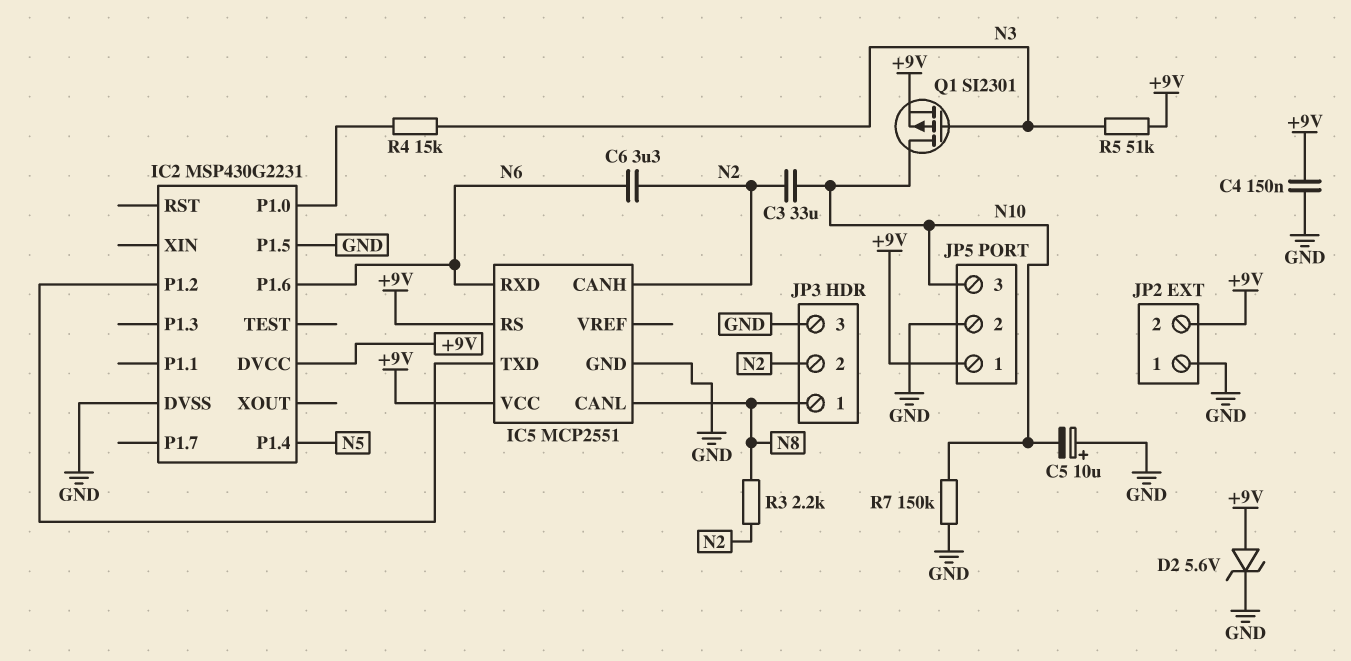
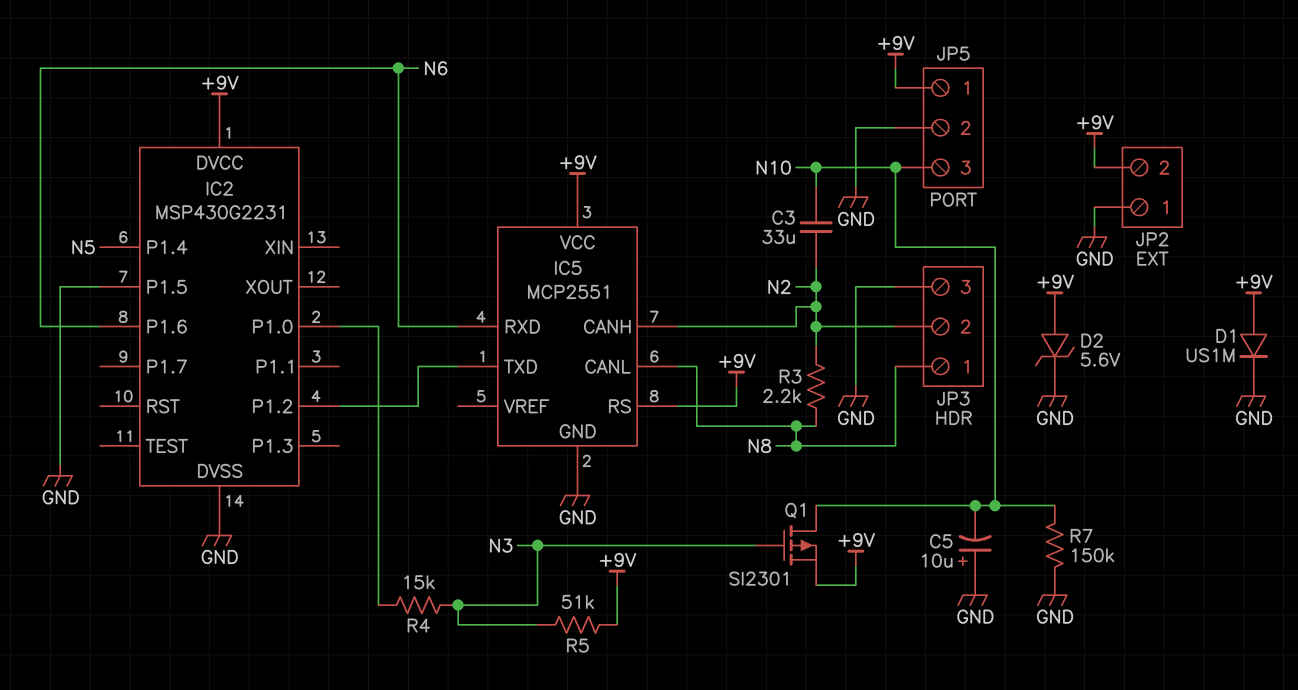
C4: 150nF (+9V, GND) -> none
C6: 3.3uF (N2, N6) -> none
D1: none -> diode US1M (A +9V, K GND)

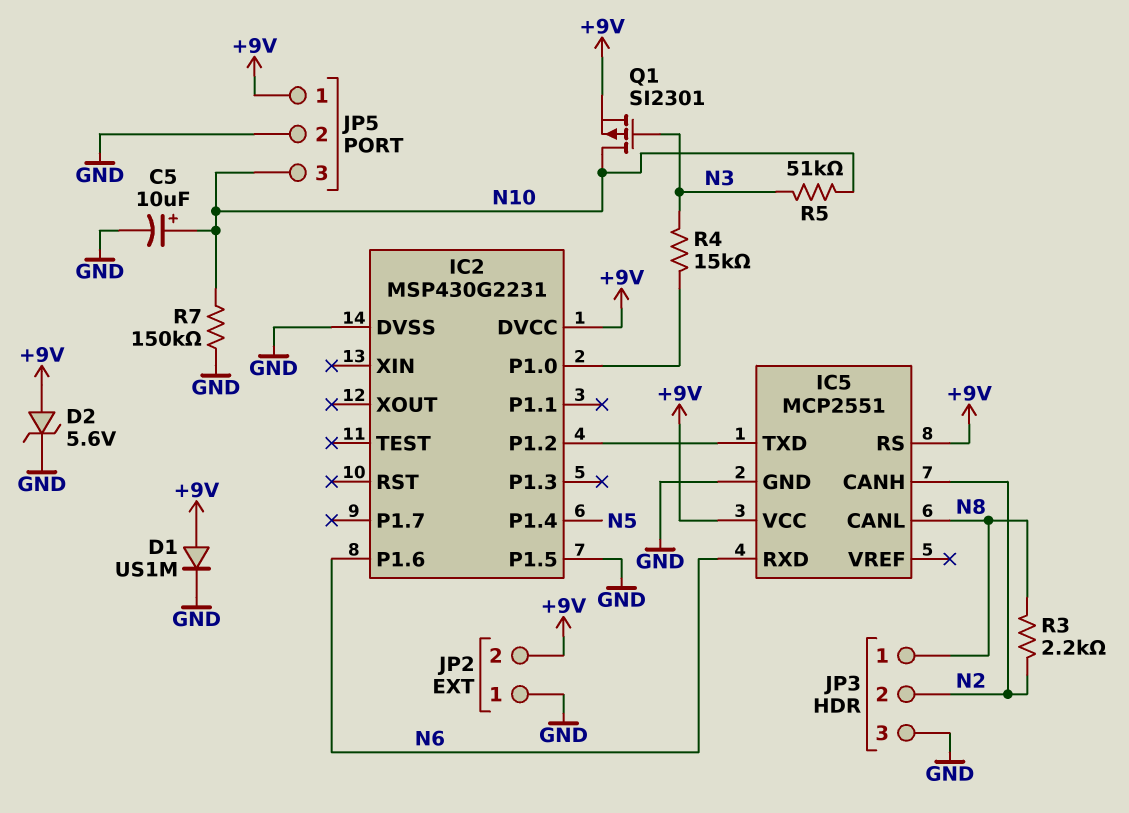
C3: 33uF (N2, N10) -> none
C5: 10uF (plus GND, minus N10) -> 10uF (plus N10, minus GND)
R5: 51k (+9V, N3) -> 51k (N3, N10)

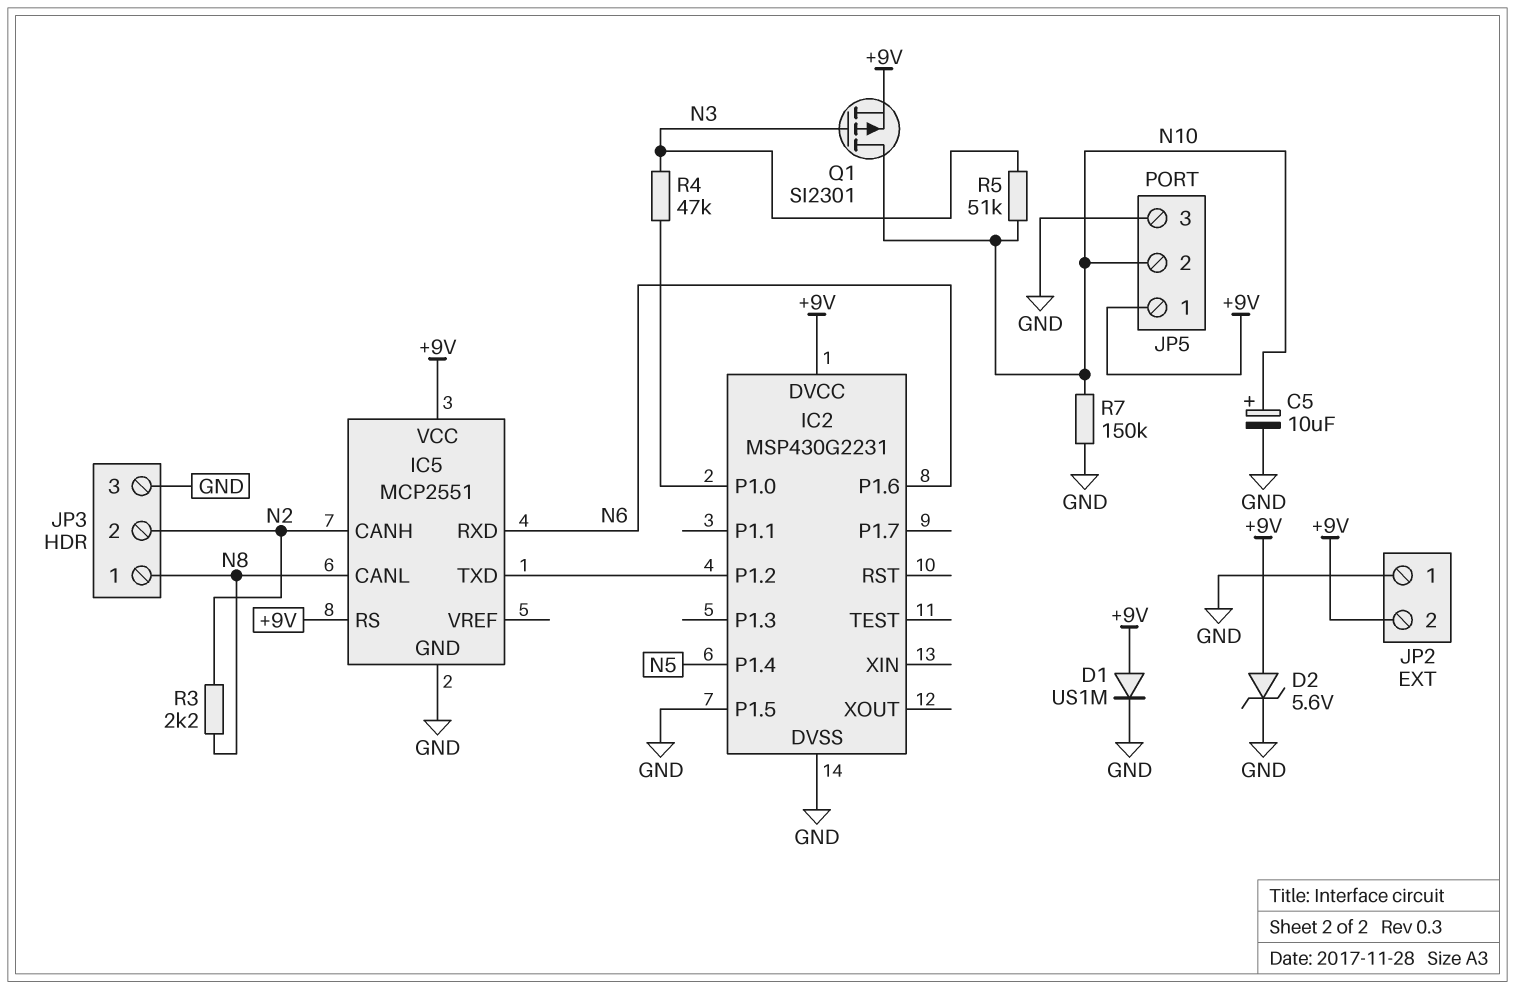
JP5 pin 2: GND -> N10
JP5 pin 3: N10 -> GND
R4: 15k (IC2/P1.0, N3) -> 47k (IC2/P1.0, N3)

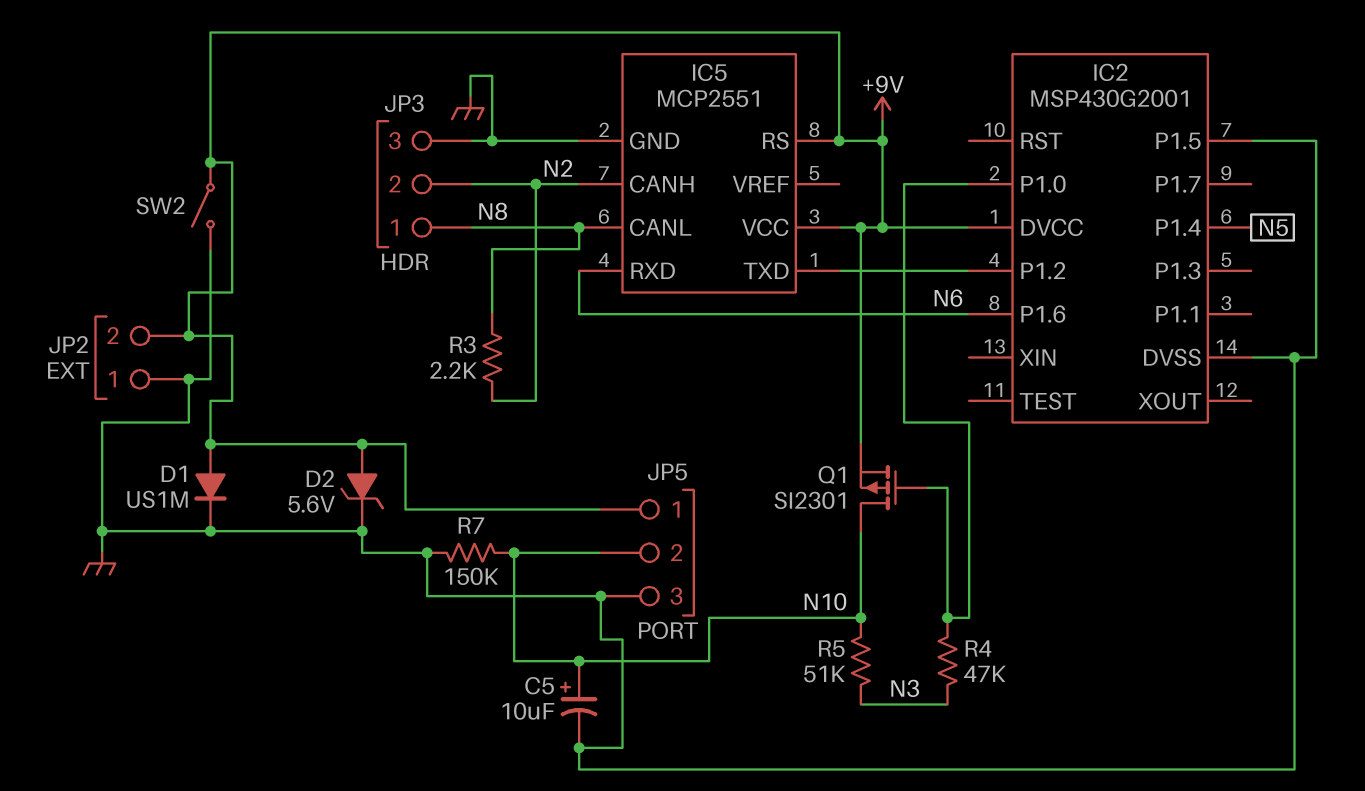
IC2: MSP430G2231 -> MSP430G2001
Q1: PMOS SI2301 (G N3, D N10, S +9V) -> PMOS SI2301 (G IC2/P1.0, D N10, S +9V)
SW2: none -> switch (+9V, GND)

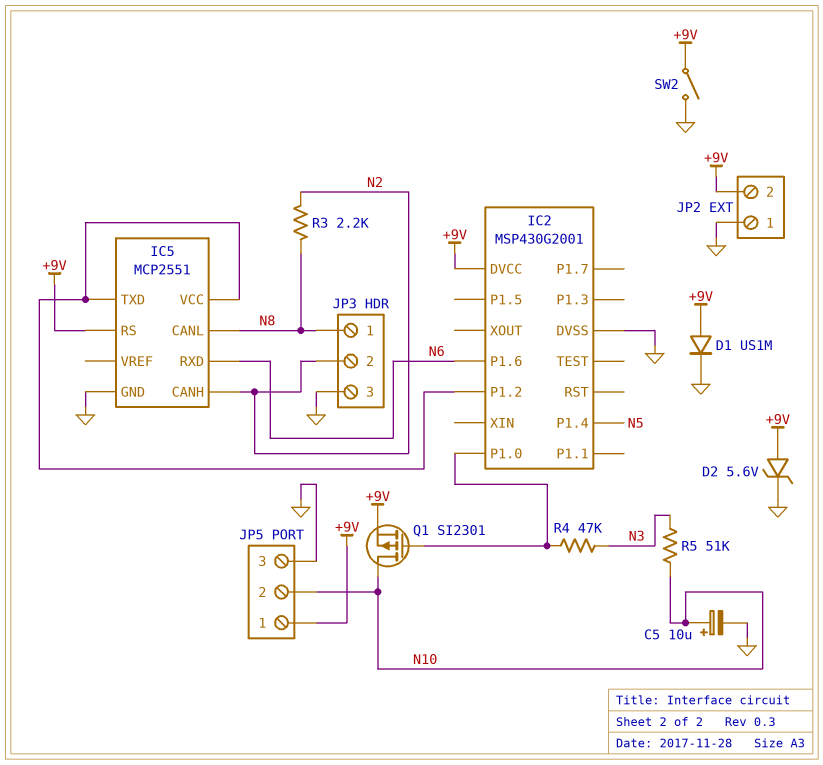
IC2 pin P1.5: GND -> none
IC5 pin VCC: +9V -> IC2/P1.2
R7: 150k (GND, N10) -> none

